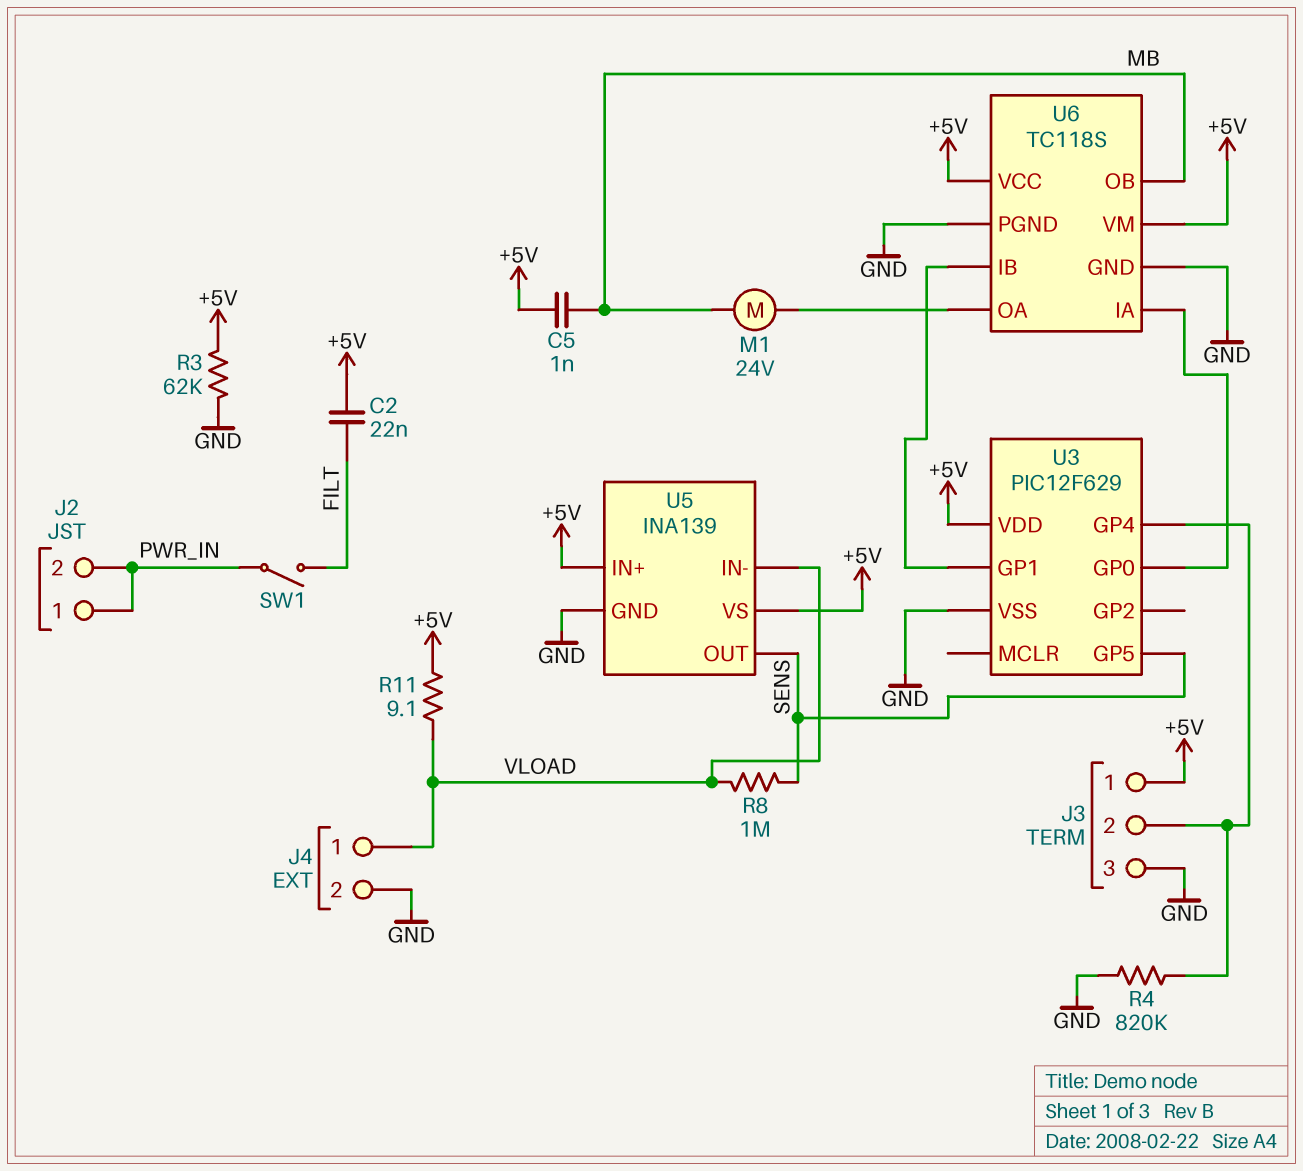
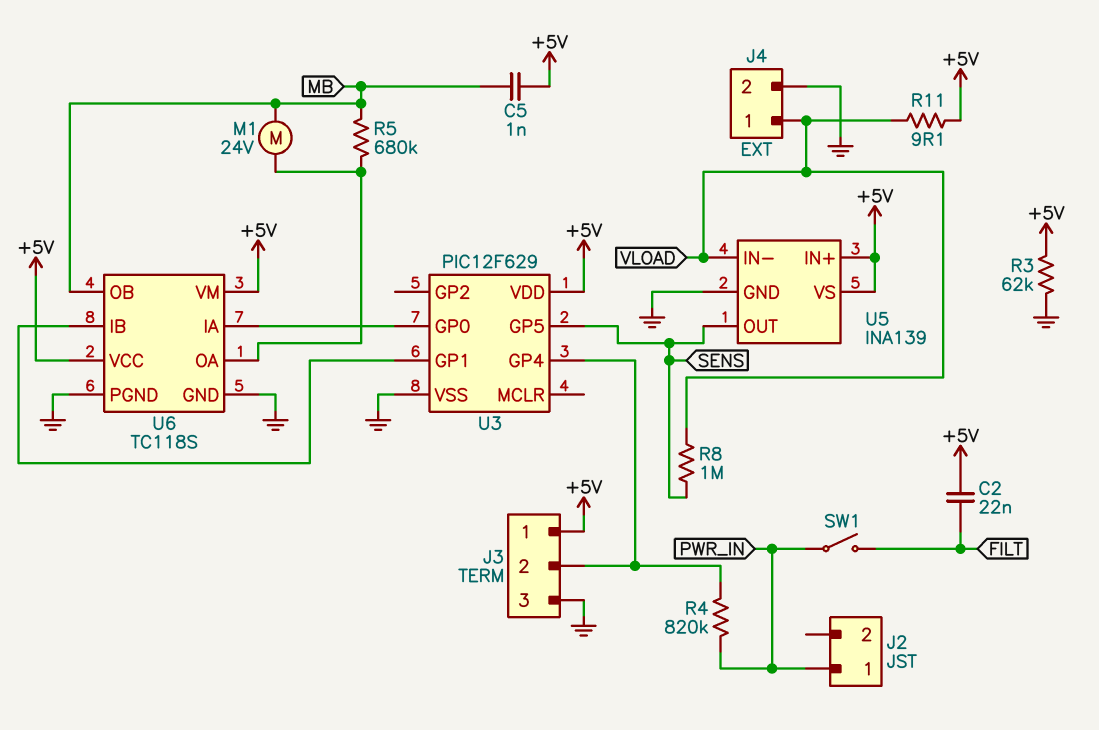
J2 pin 2: PWR_IN -> none
R4: 820k (GND, J3/2) -> 820k (J3/2, PWR_IN)
R5: none -> 680k (MB, U6/OA)

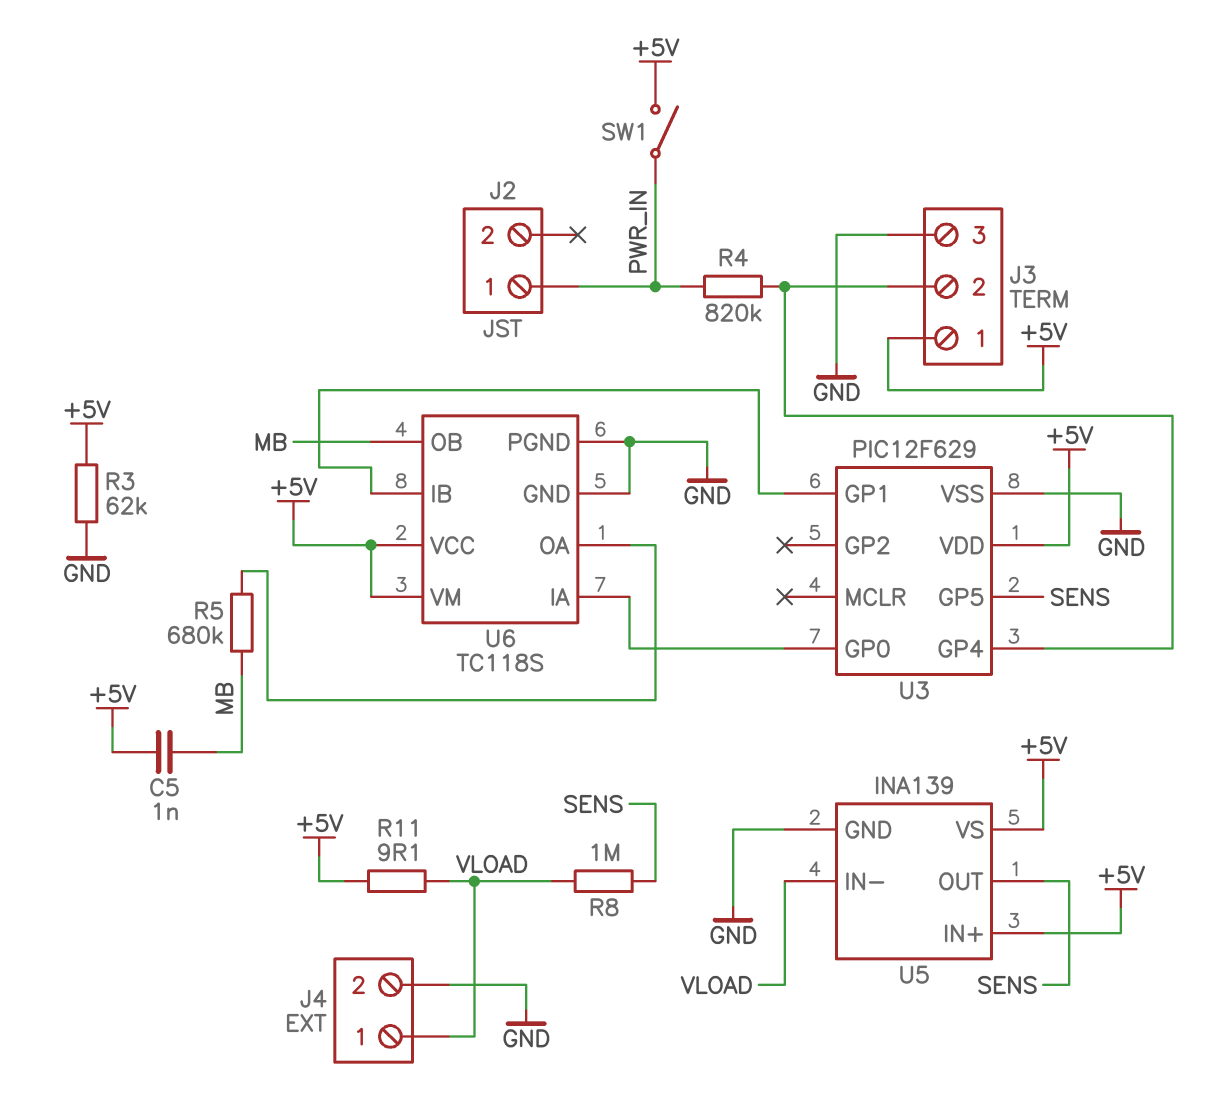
C2: 22nF (+5V, FILT) -> none
M1: motor 24V (MB, U6/OA) -> none
SW1: switch (FILT, PWR_IN) -> switch (+5V, PWR_IN)

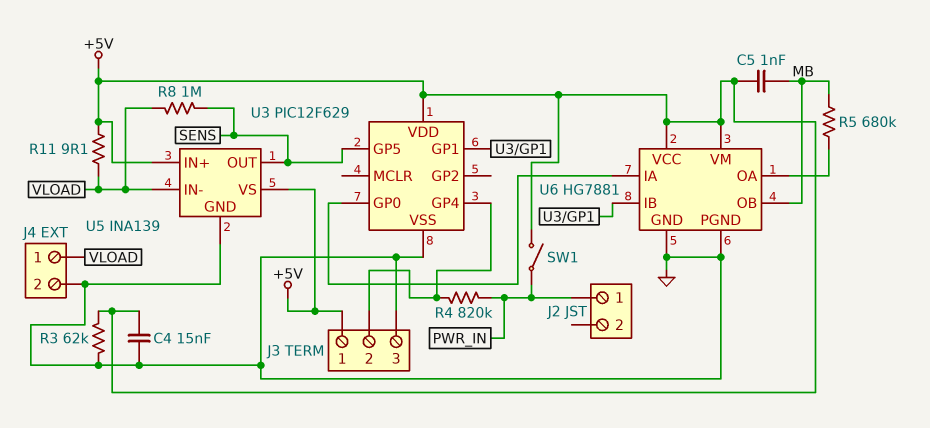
C4: none -> 15nF (+5V, GND)
U6: TC118S -> HG7881

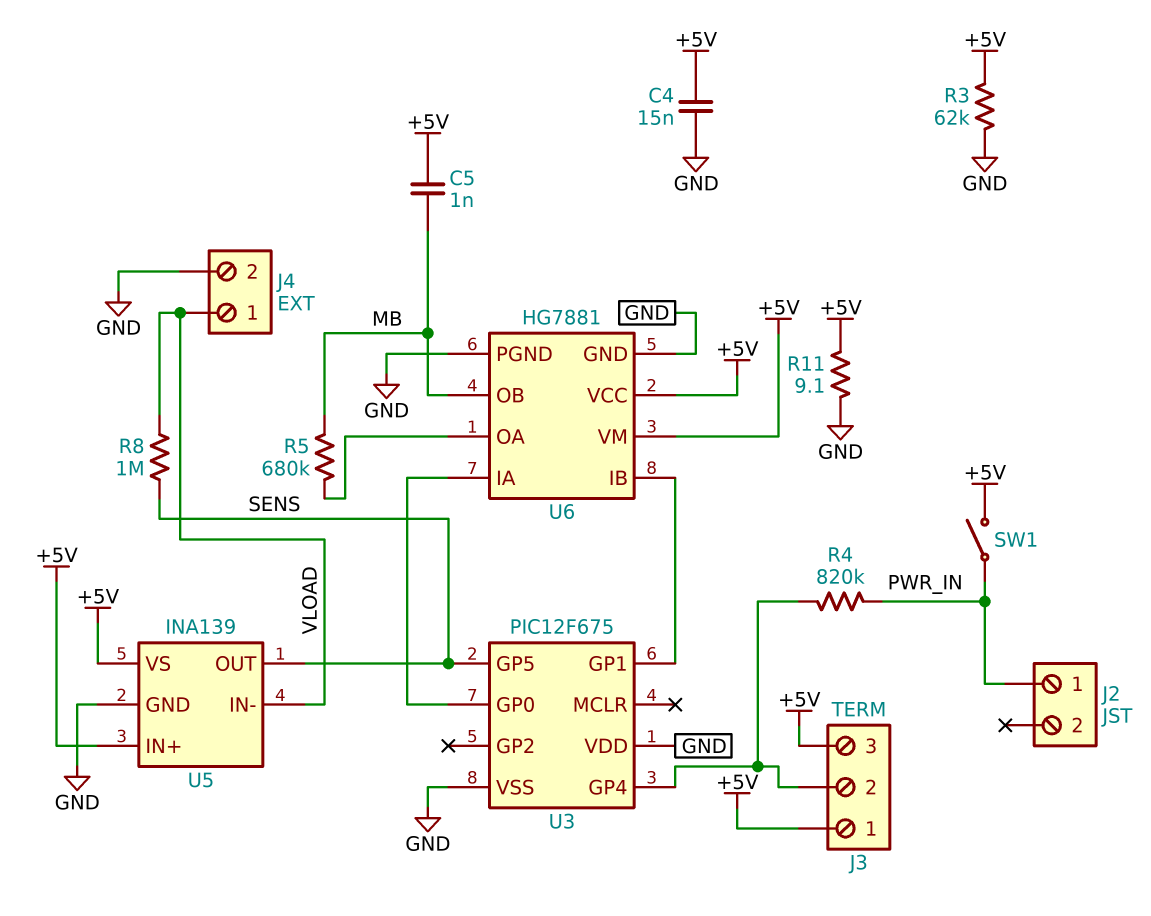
J3 pin 3: GND -> +5V
R11: 9.1 (+5V, VLOAD) -> 9.1 (+5V, GND)
U3: PIC12F629 -> PIC12F675
U3 pin VDD: +5V -> GND

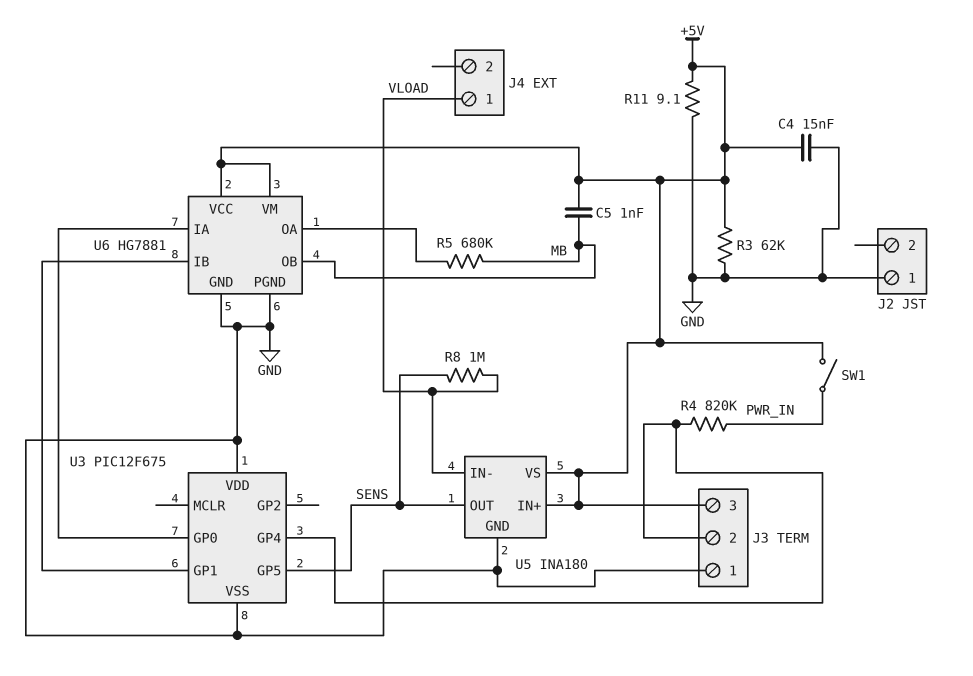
J2 pin 1: PWR_IN -> GND
J3 pin 1: +5V -> GND
J4 pin 2: GND -> none
U5: INA139 -> INA180

